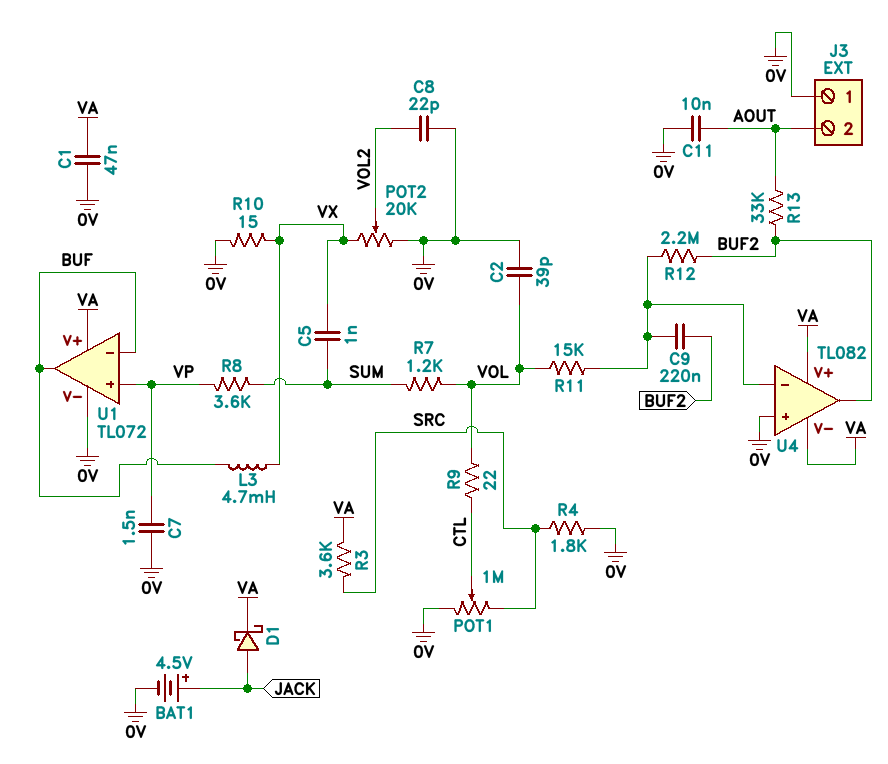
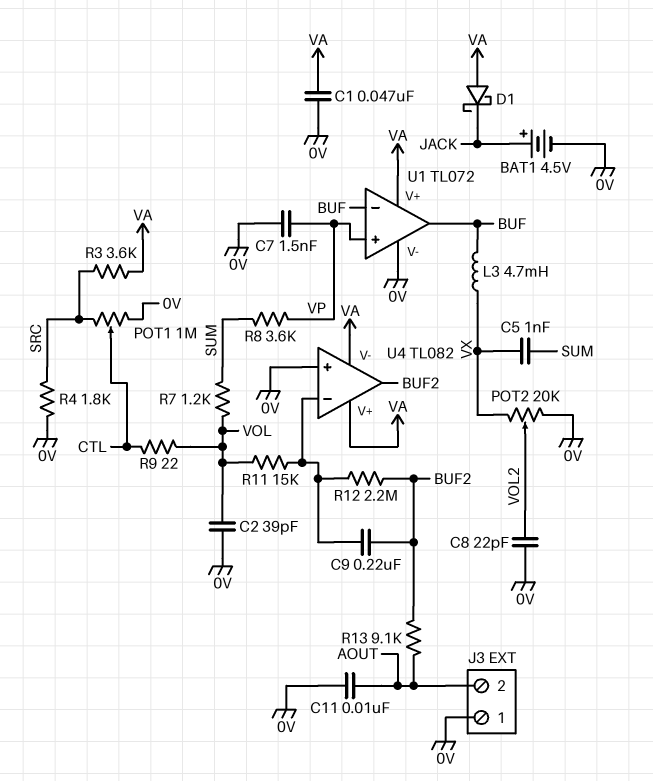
D1: schottky (A JACK, K VA) -> schottky (A VA, K JACK)
R10: 15 (0V, VX) -> none
R13: 33k (AOUT, BUF2) -> 9.1k (AOUT, BUF2)

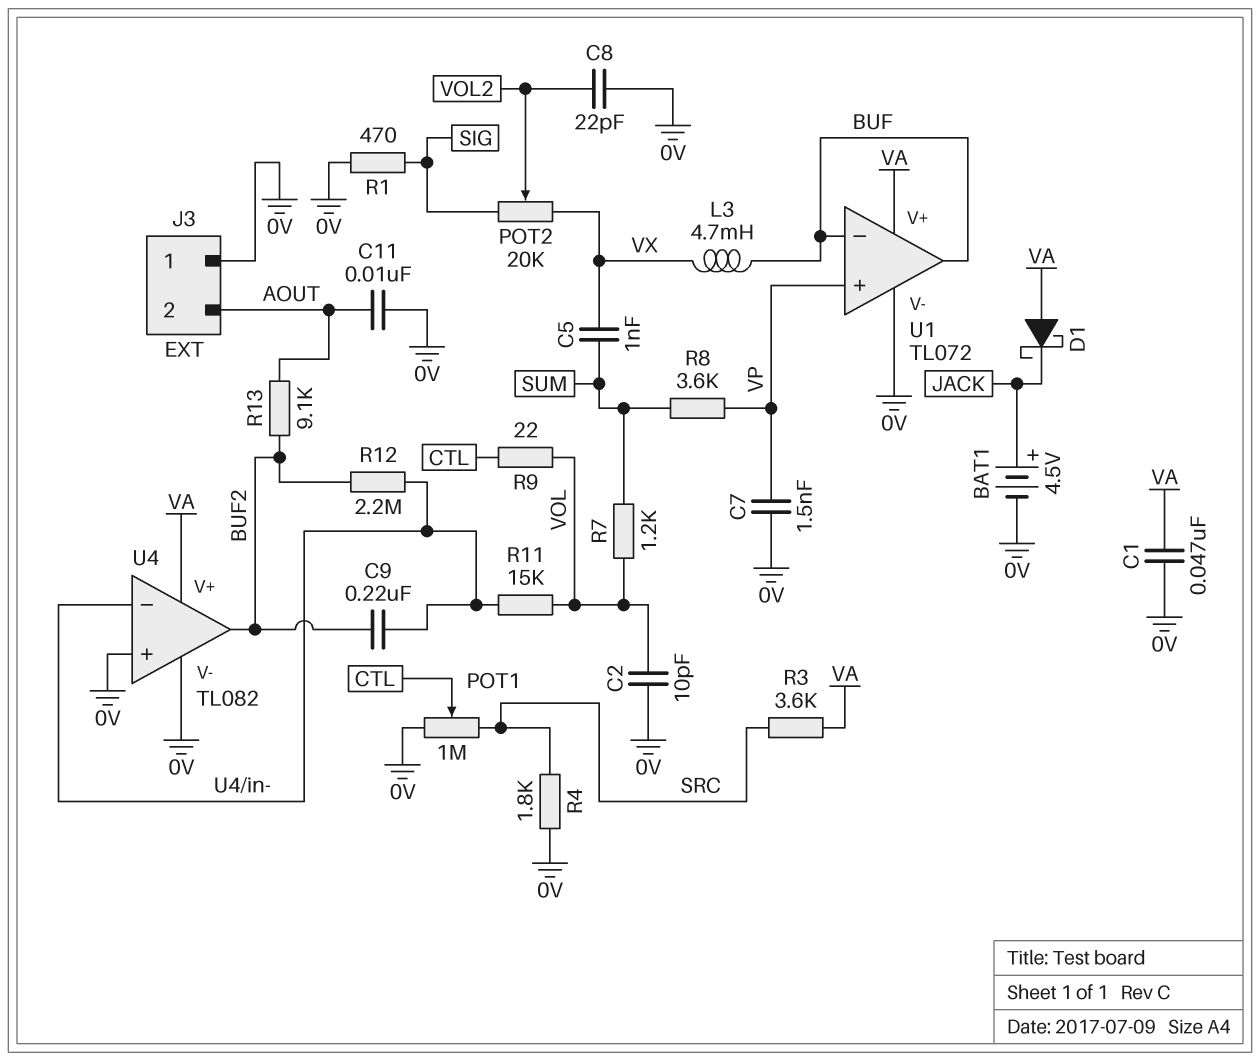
C2: 39pF (0V, VOL) -> 10pF (0V, VOL)
POT2: 20k (0V, VX, wiper VOL2) -> 20k (SIG, VX, wiper VOL2)
R1: none -> 470 (0V, SIG)
U4 pin V-: VA -> 0V

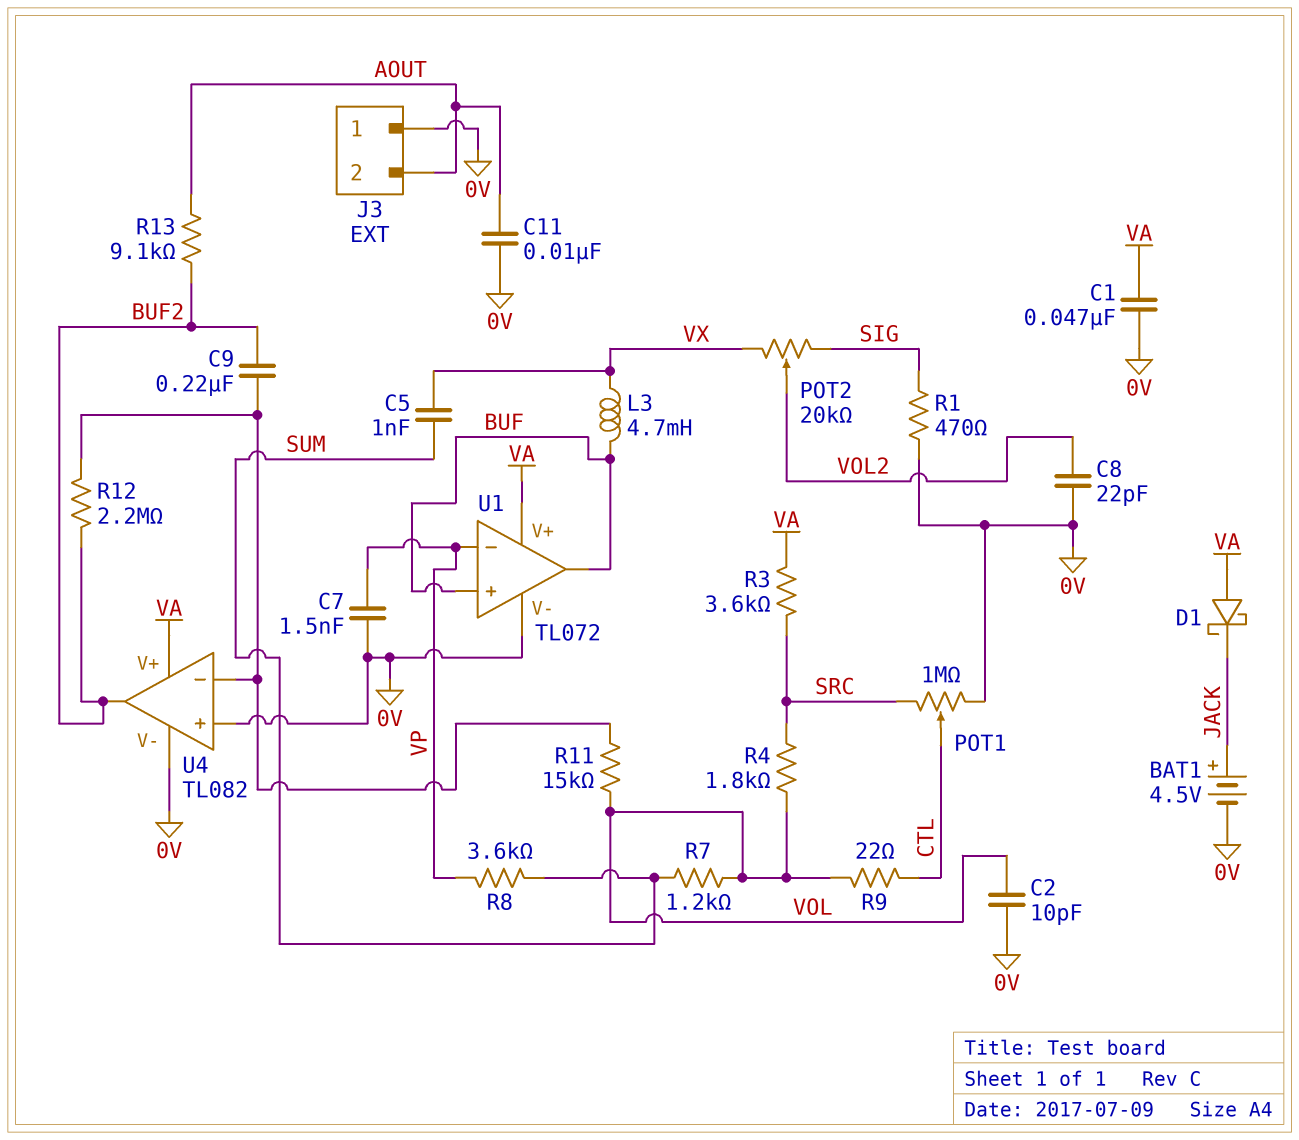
R4: 1.8k (0V, SRC) -> 1.8k (SRC, VOL)
U1 pin in+: VP -> BUF
U1 pin in-: BUF -> VP

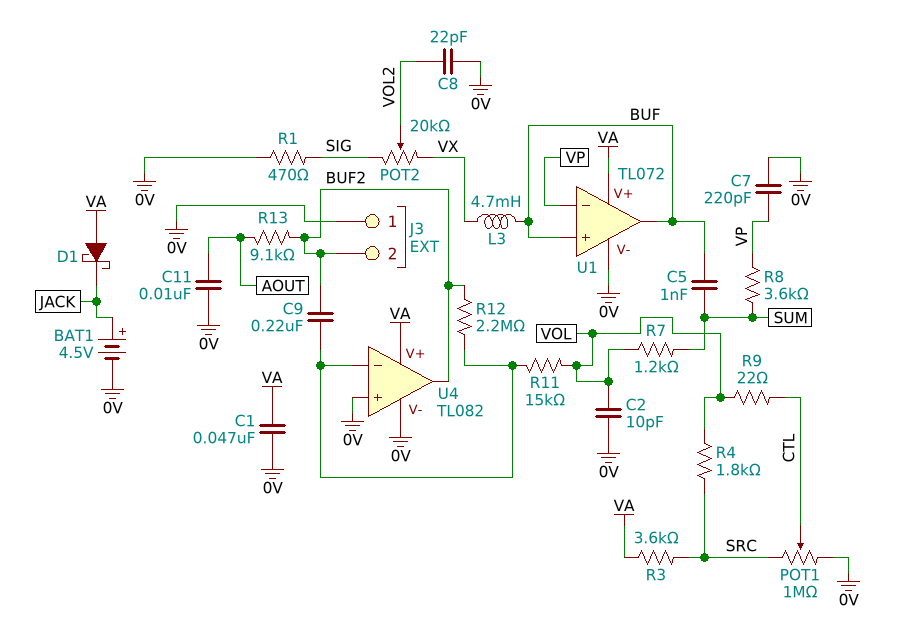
C5: 1nF (SUM, VX) -> 1nF (BUF, SUM)
C7: 1.5nF (0V, VP) -> 220pF (0V, VP)
J3 pin 2: AOUT -> BUF2

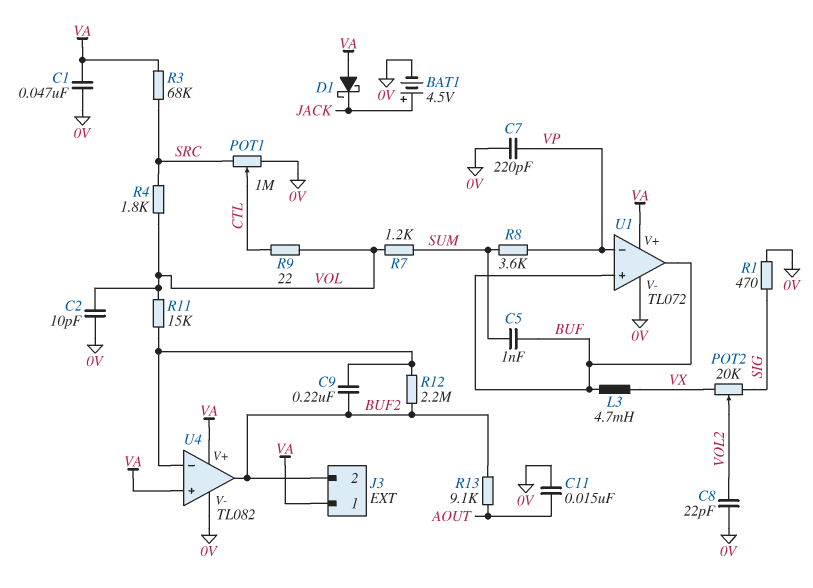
C11: 10nF (0V, AOUT) -> 15nF (0V, AOUT)
J3 pin 1: 0V -> VA
R3: 3.6k (SRC, VA) -> 68k (SRC, VA)
U4 pin in+: 0V -> VA

